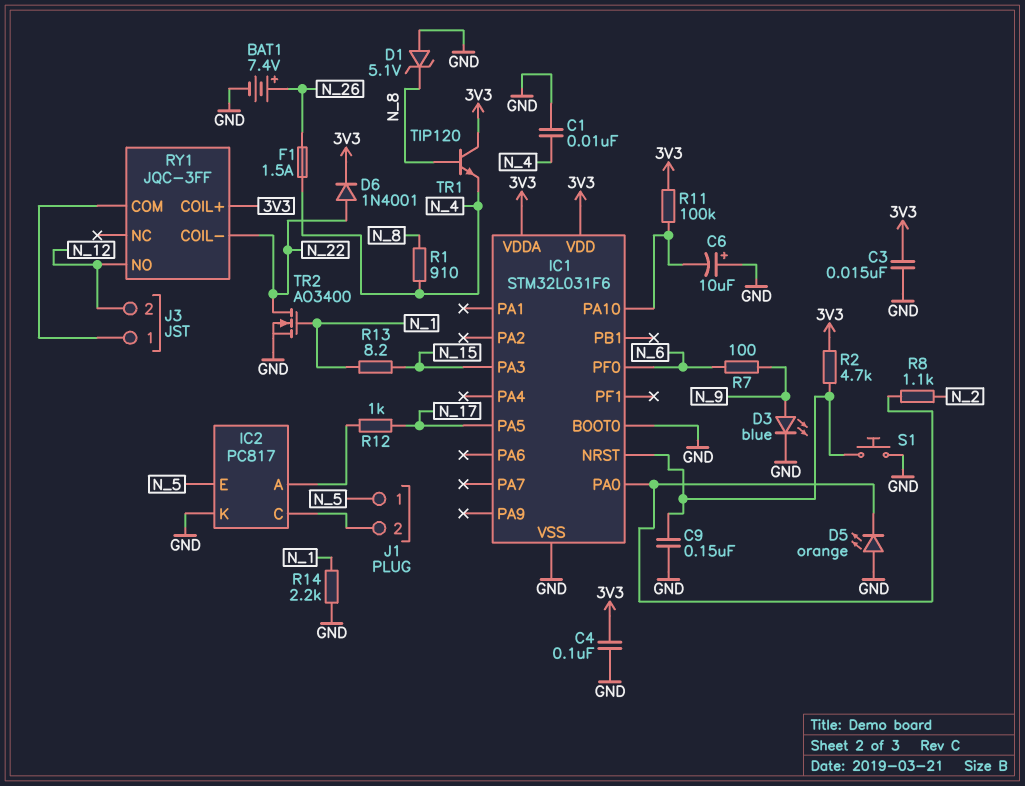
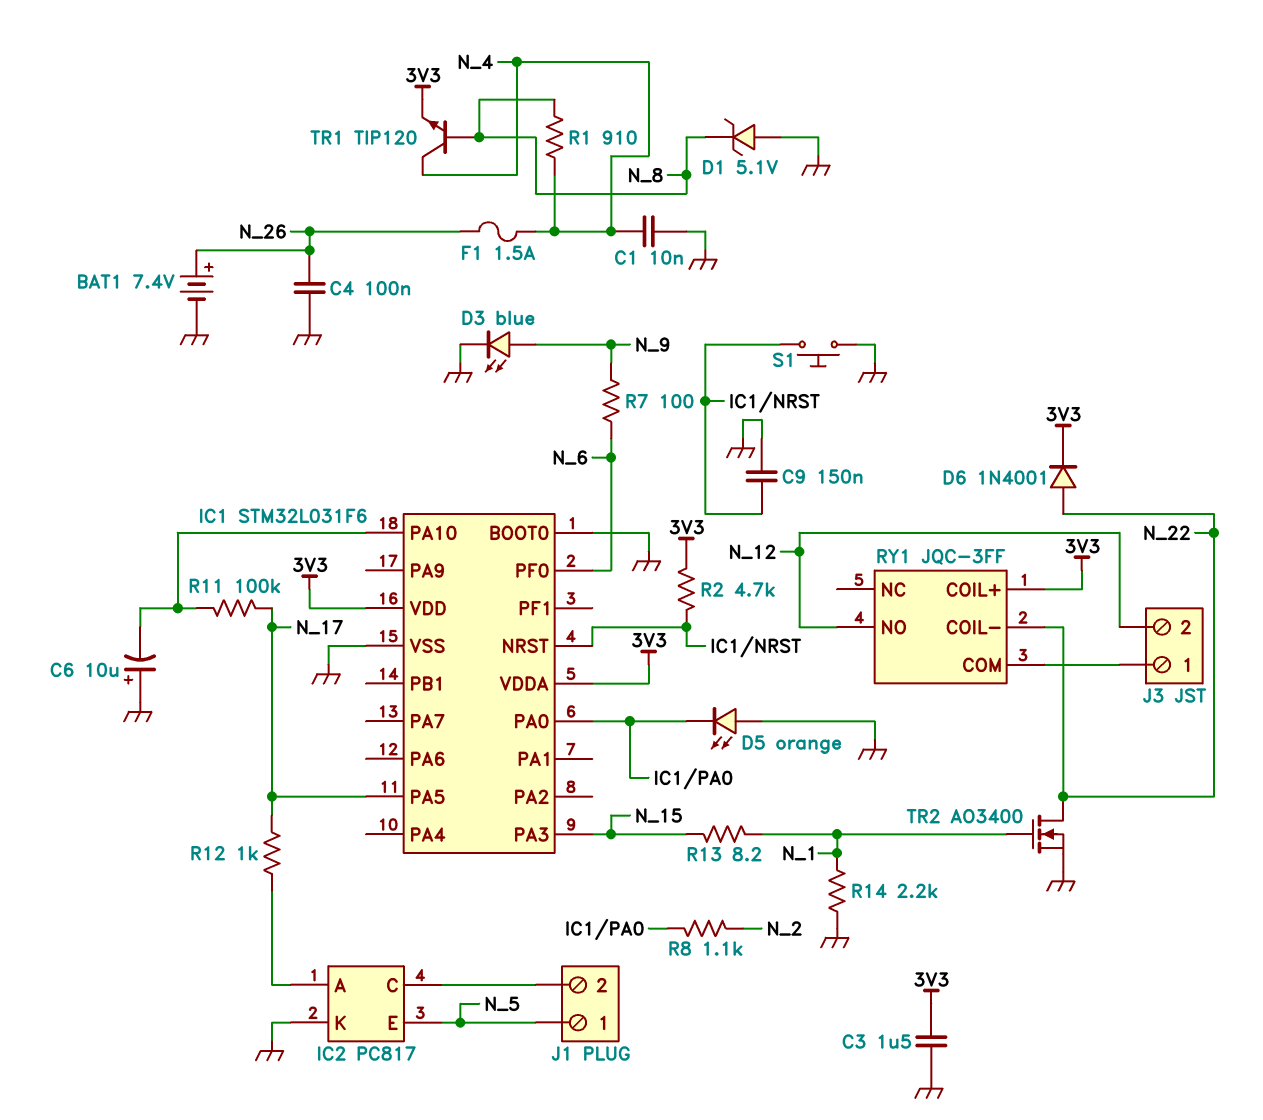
C3: 15nF (3V3, GND) -> 1.5uF (3V3, GND)
C4: 100nF (3V3, GND) -> 100nF (GND, N_26)
R11: 100k (3V3, IC1/PA10) -> 100k (IC1/PA10, N_17)
TR1: NPN TIP120 (B N_8, C 3V3, E N_4) -> NPN TIP120 (B N_8, C N_4, E 3V3)

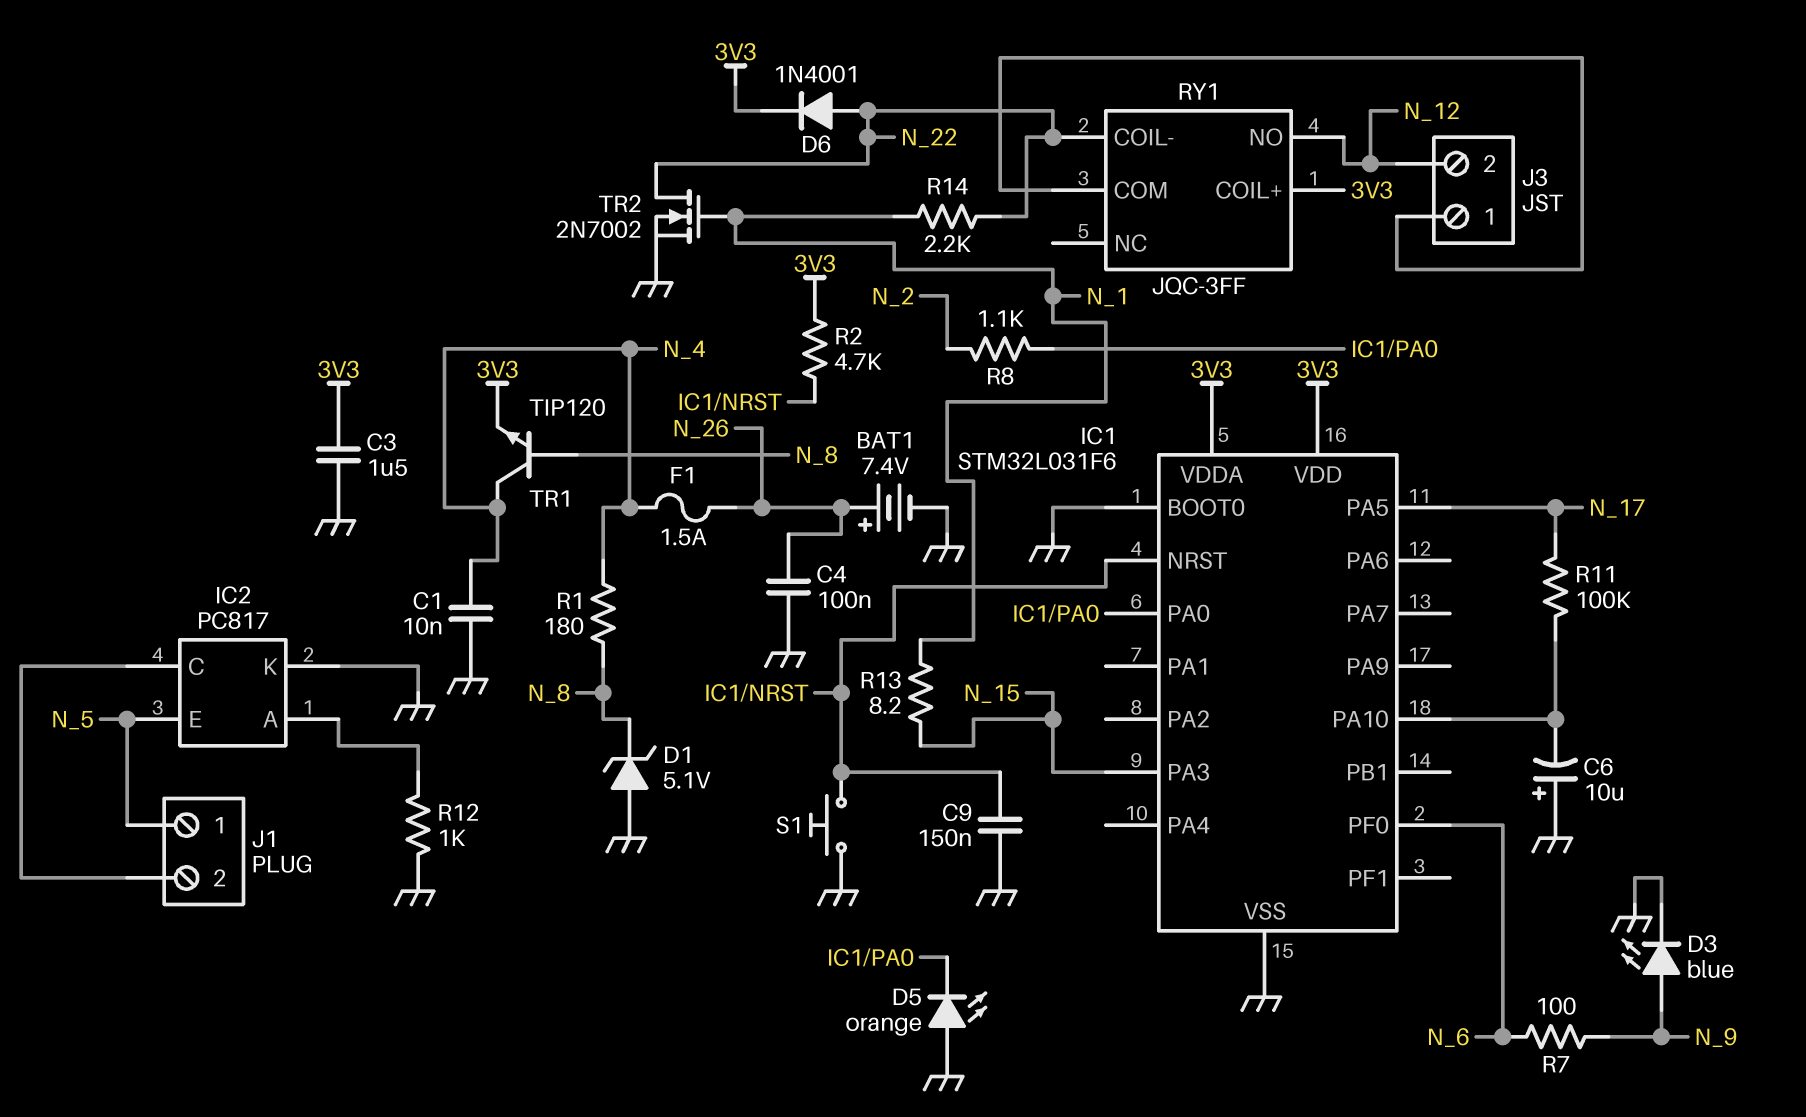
R1: 910 (N_4, N_8) -> 180 (N_4, N_8)
R12: 1k (IC2/A, N_17) -> 1k (GND, IC2/A)
R14: 2.2k (GND, N_1) -> 2.2k (N_1, N_22)
TR2: NMOS AO3400 (G N_1, D N_22, S GND) -> NMOS 2N7002 (G N_1, D N_22, S GND)

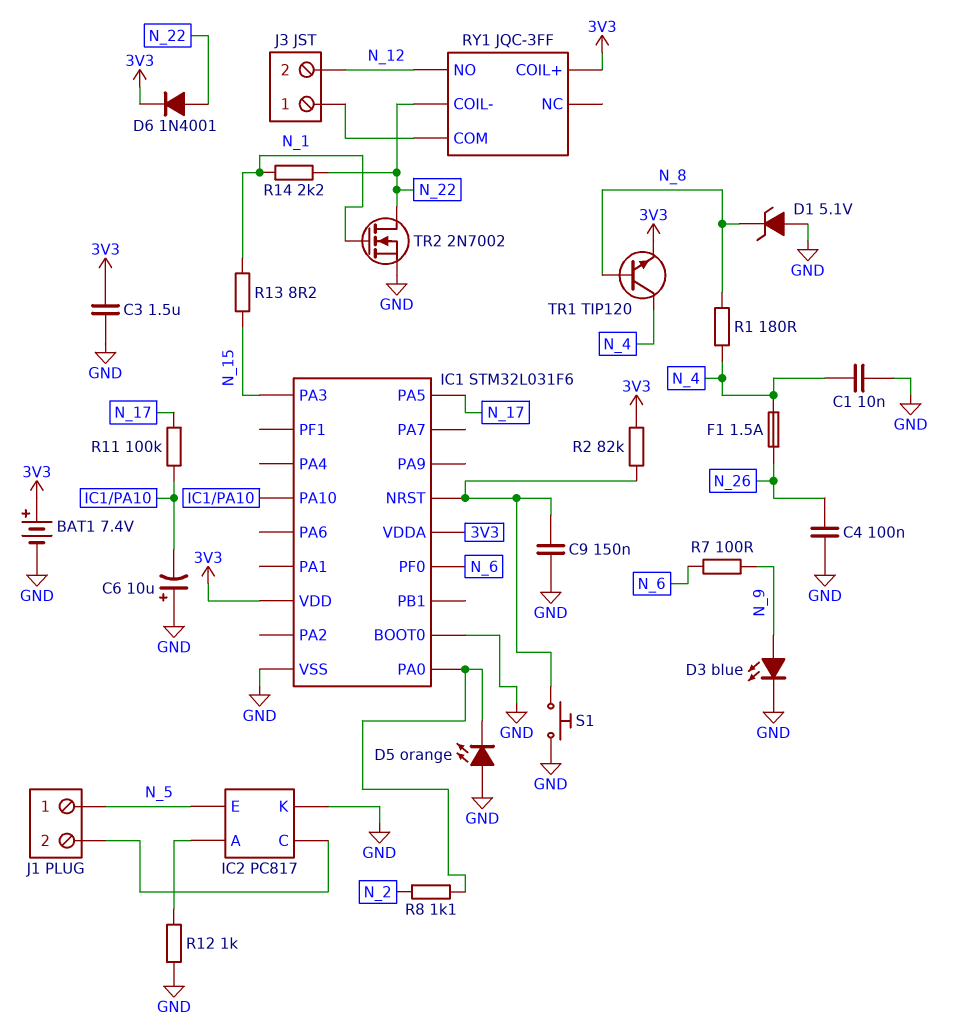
BAT1: 7.4V (plus N_26, minus GND) -> 7.4V (plus 3V3, minus GND)
R2: 4.7k (3V3, IC1/NRST) -> 82k (3V3, IC1/NRST)

